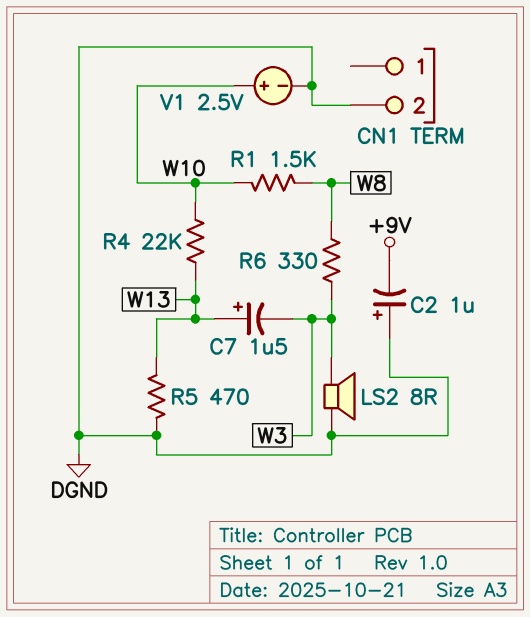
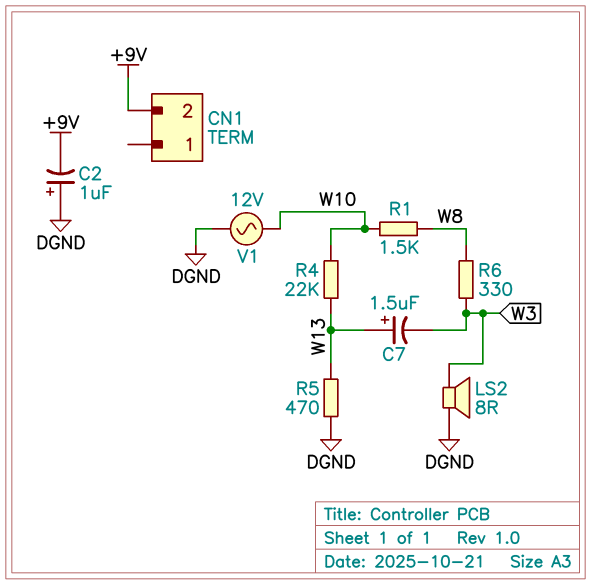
CN1 pin 2: DGND -> +9V
V1: 2.5V (plus W10, minus DGND) -> AC 12V (DGND, W10)

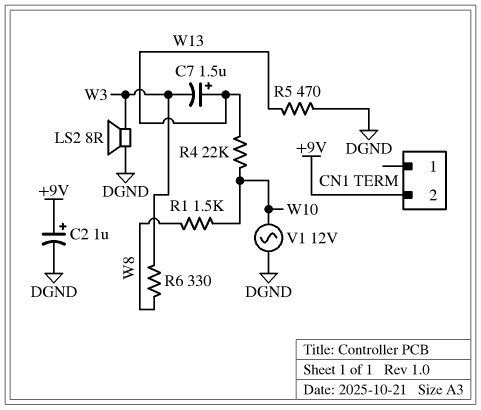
C2: 1uF (plus DGND, minus +9V) -> 1uF (plus +9V, minus DGND)

